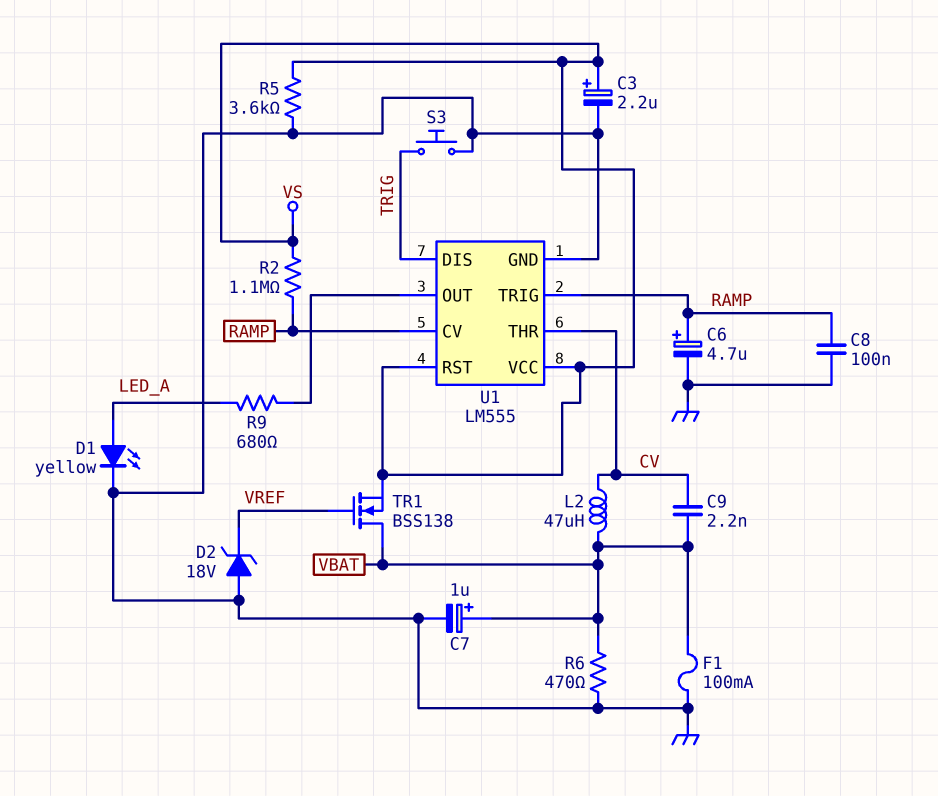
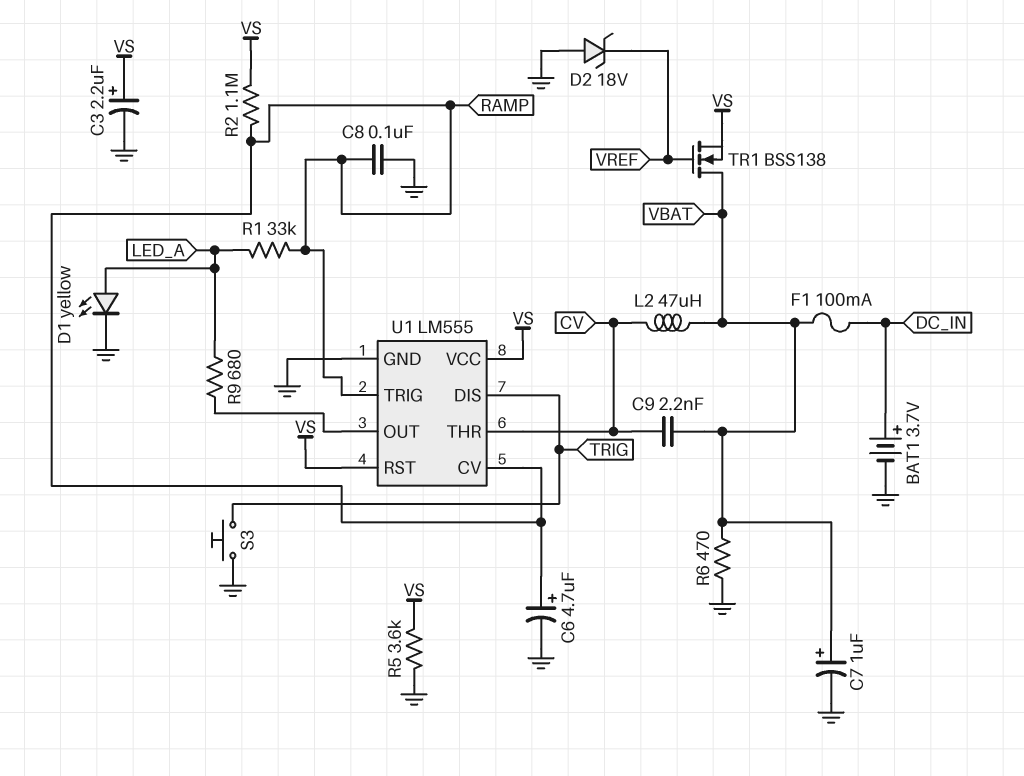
BAT1: none -> 3.7V (plus DC_IN, minus GND)
F1: 100mA (GND, VBAT) -> 100mA (DC_IN, VBAT)
R1: none -> 33k (LED_A, RAMP)

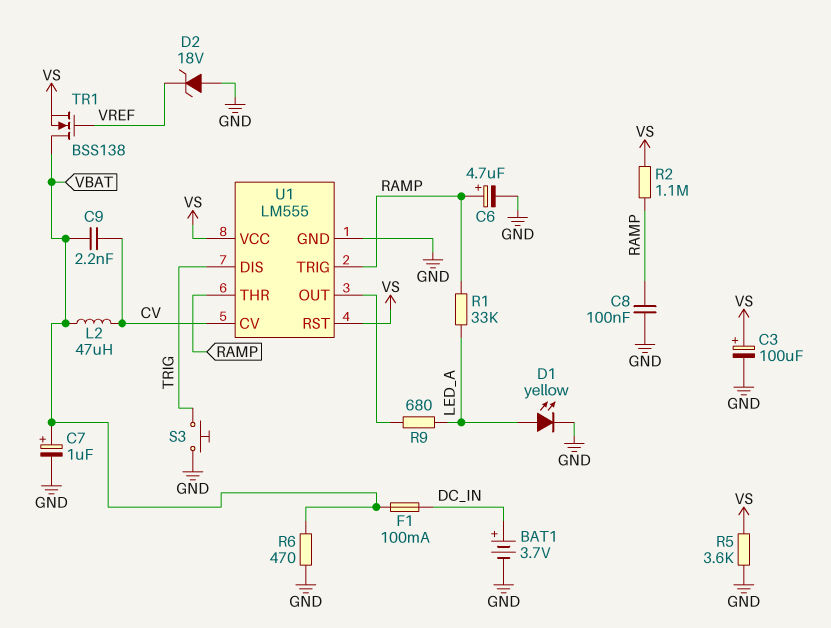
C3: 2.2uF (plus VS, minus GND) -> 100uF (plus VS, minus GND)
U1 pin CV: RAMP -> CV
U1 pin THR: CV -> RAMP

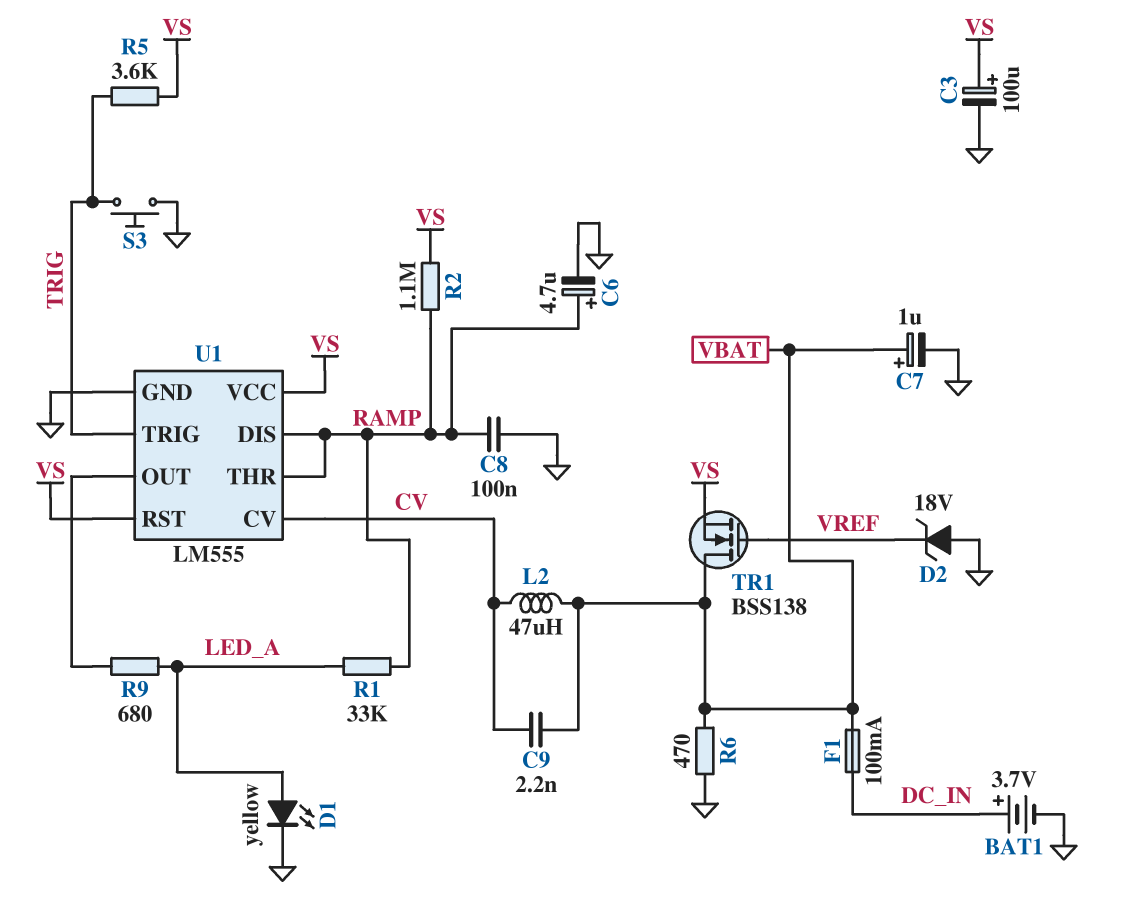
R5: 3.6k (GND, VS) -> 3.6k (TRIG, VS)
U1 pin DIS: TRIG -> RAMP
U1 pin TRIG: RAMP -> TRIG

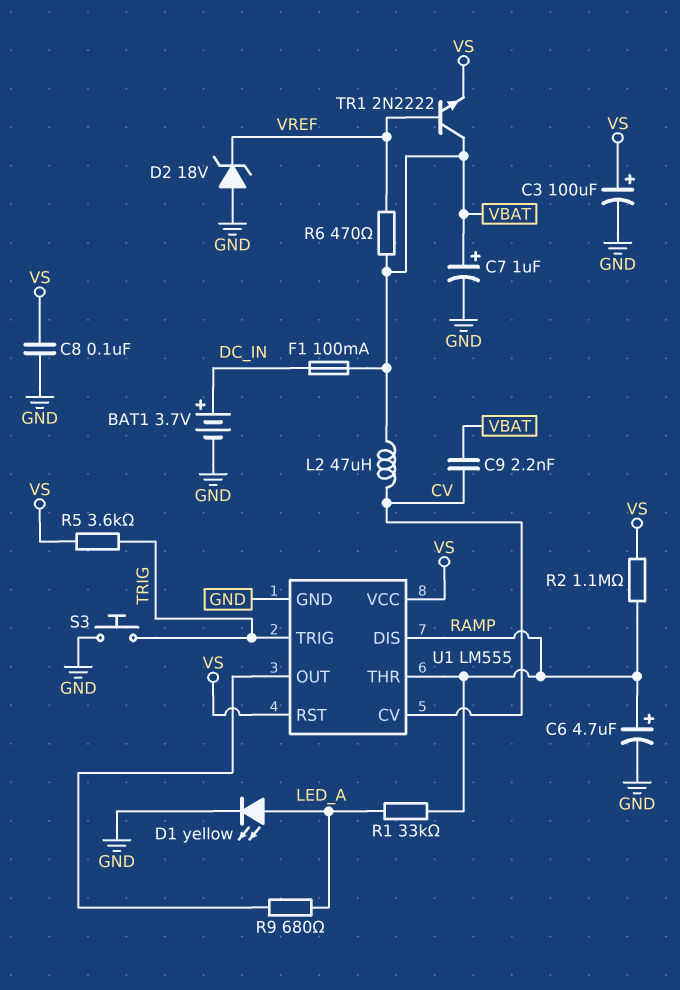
C8: 100nF (GND, RAMP) -> 100nF (GND, VS)
R6: 470 (GND, VBAT) -> 470 (VBAT, VREF)
TR1: NMOS BSS138 (G VREF, D VBAT, S VS) -> NPN 2N2222 (B VREF, C VBAT, E VS)

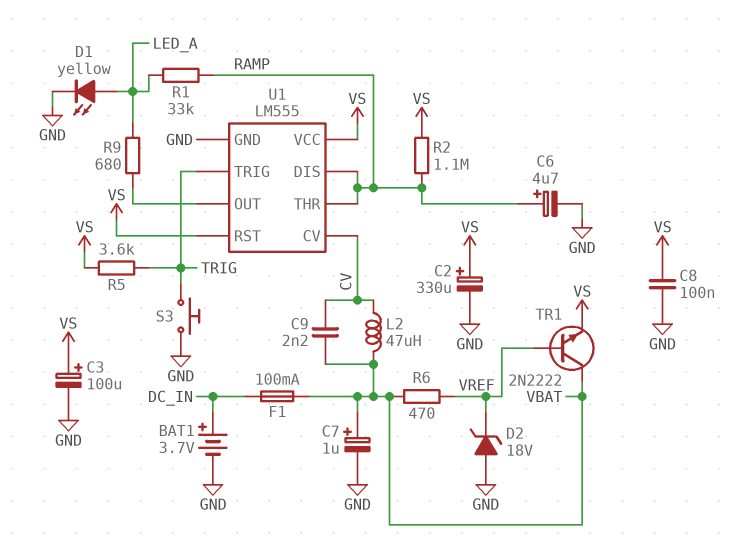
C2: none -> 330uF (plus VS, minus GND)

